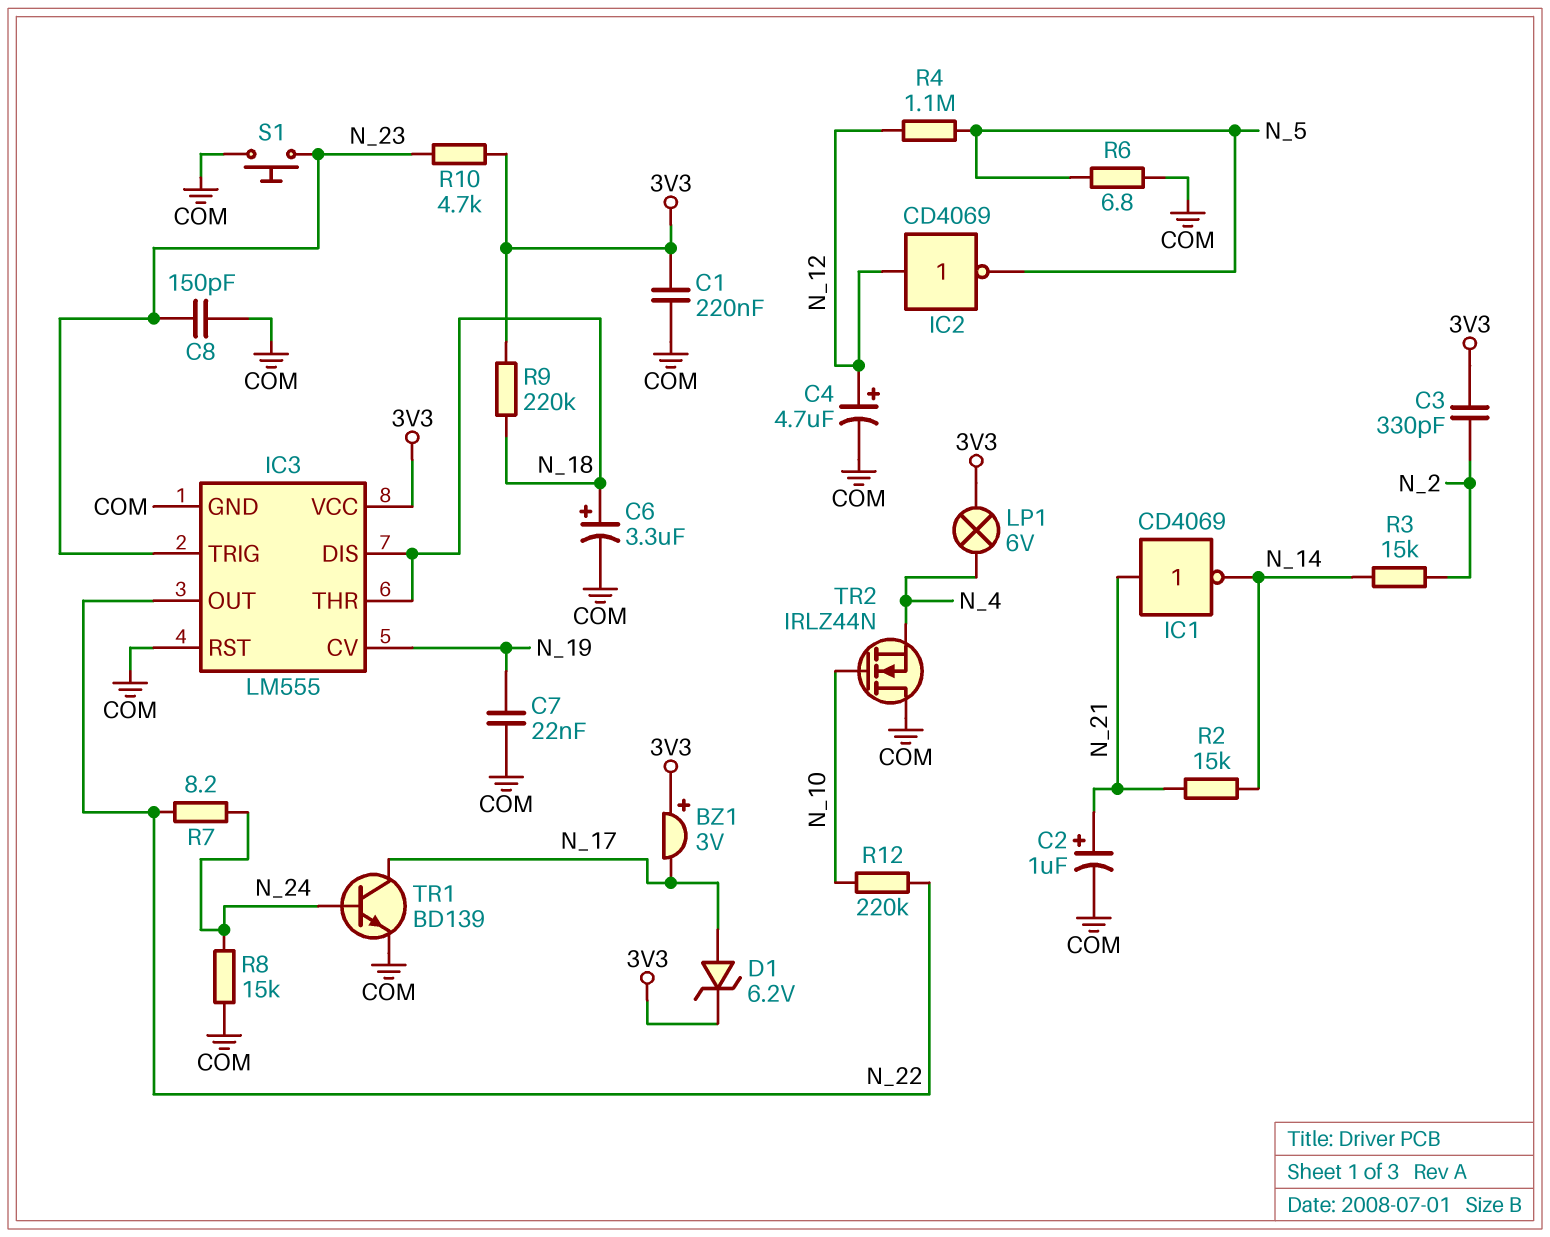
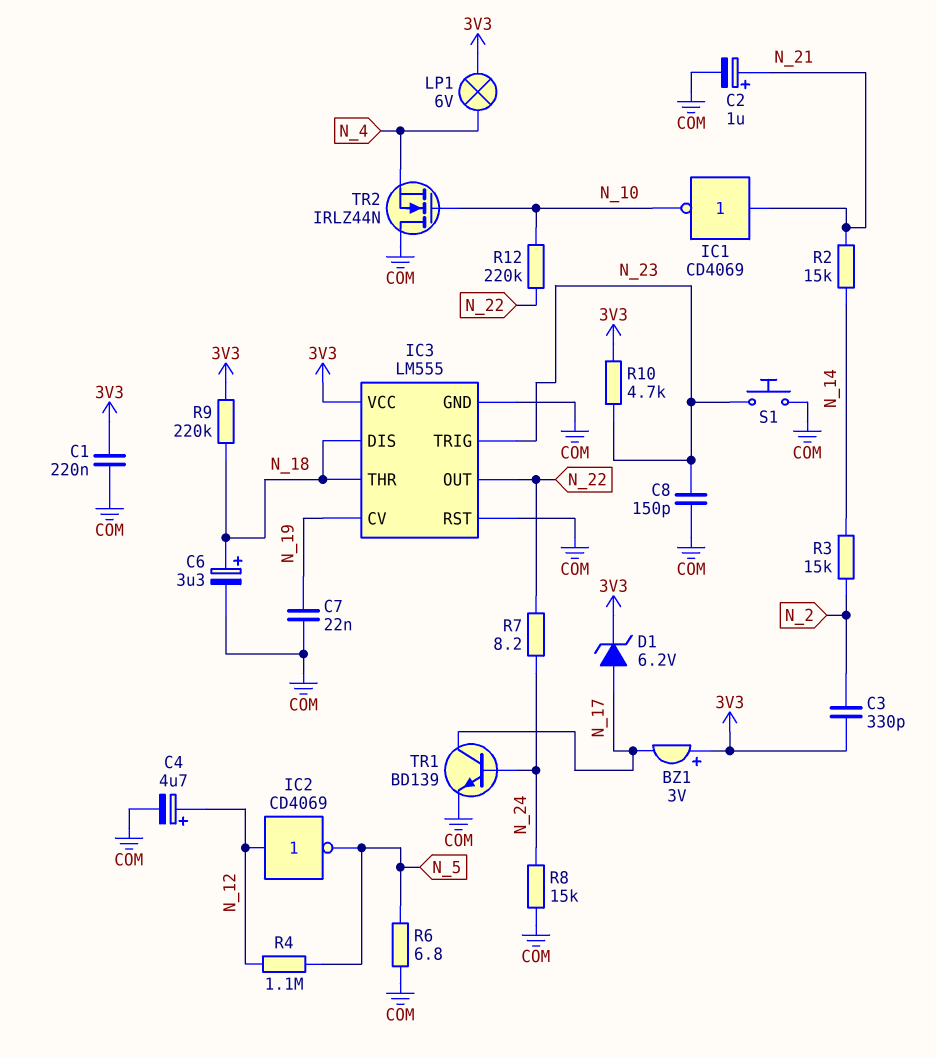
IC1: NOT CD4069 (in N_21, out N_14) -> NOT CD4069 (in N_21, out N_10)

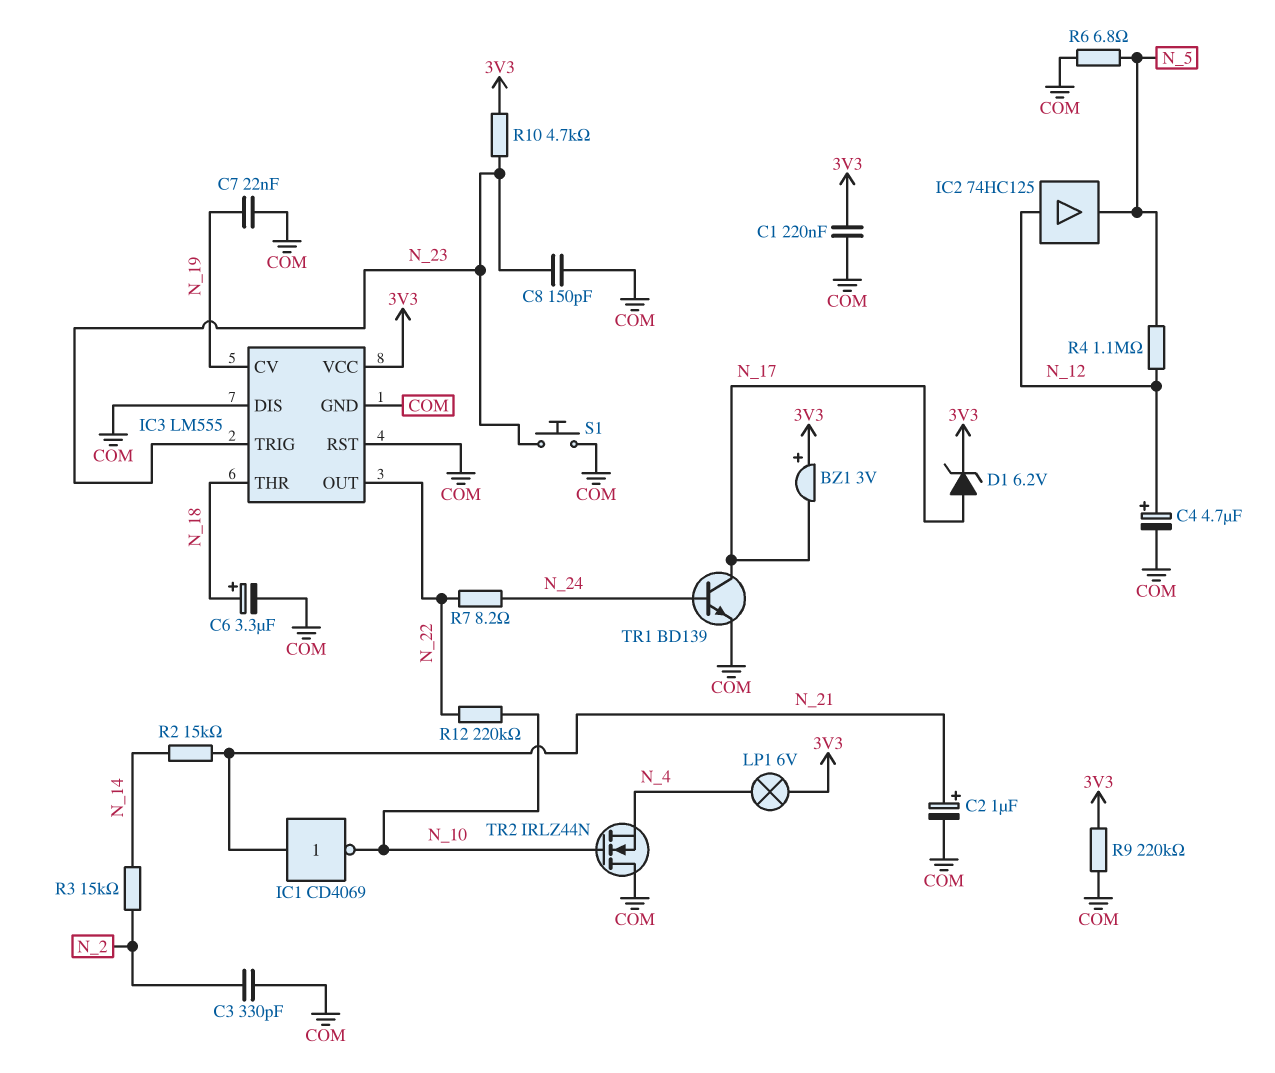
C3: 330pF (3V3, N_2) -> 330pF (COM, N_2)
IC2: NOT CD4069 (in N_12, out N_5) -> buffer 74HC125 (in N_12, out N_5)
IC3 pin DIS: N_18 -> COM
R8: 15k (COM, N_24) -> none
R9: 220k (3V3, N_18) -> 220k (3V3, COM)

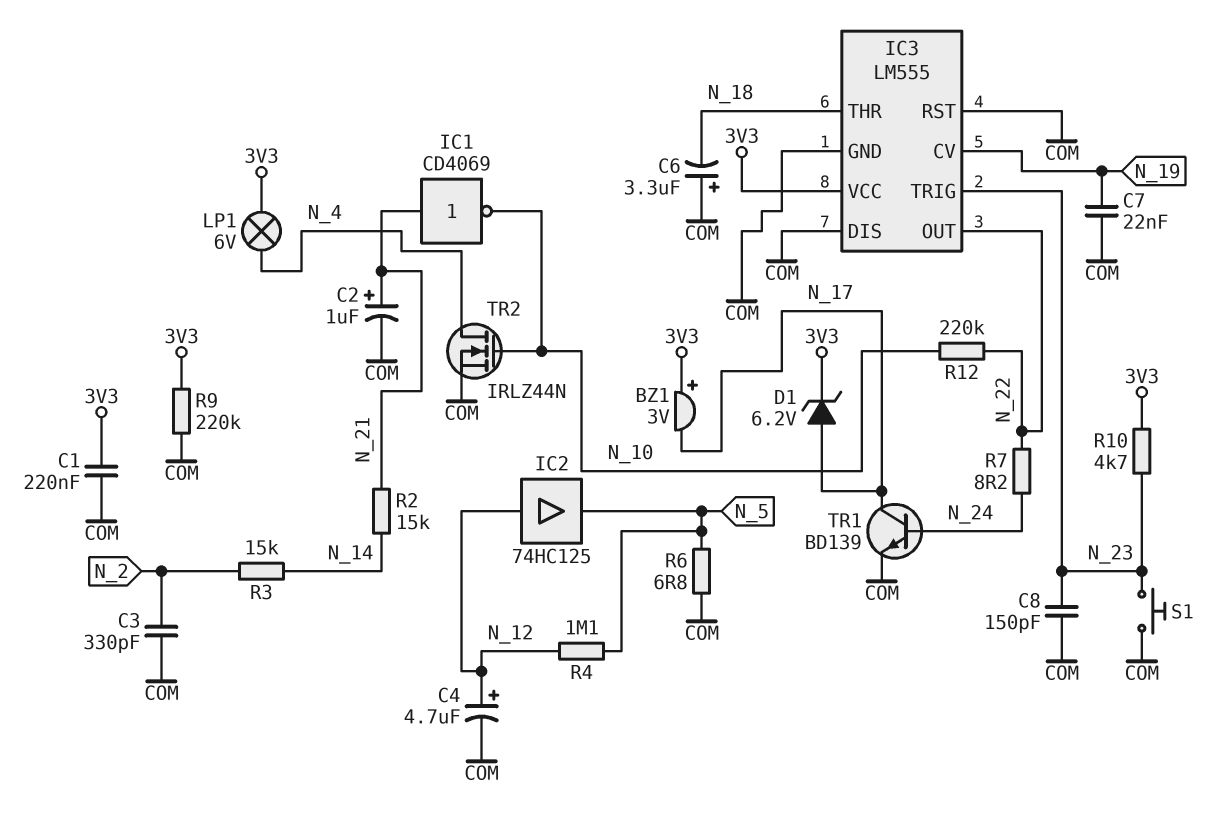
C6: 3.3uF (plus N_18, minus COM) -> 3.3uF (plus COM, minus N_18)
TR2: NMOS IRLZ44N (G N_10, D COM, S N_4) -> NMOS IRLZ44N (G N_10, D N_4, S COM)

